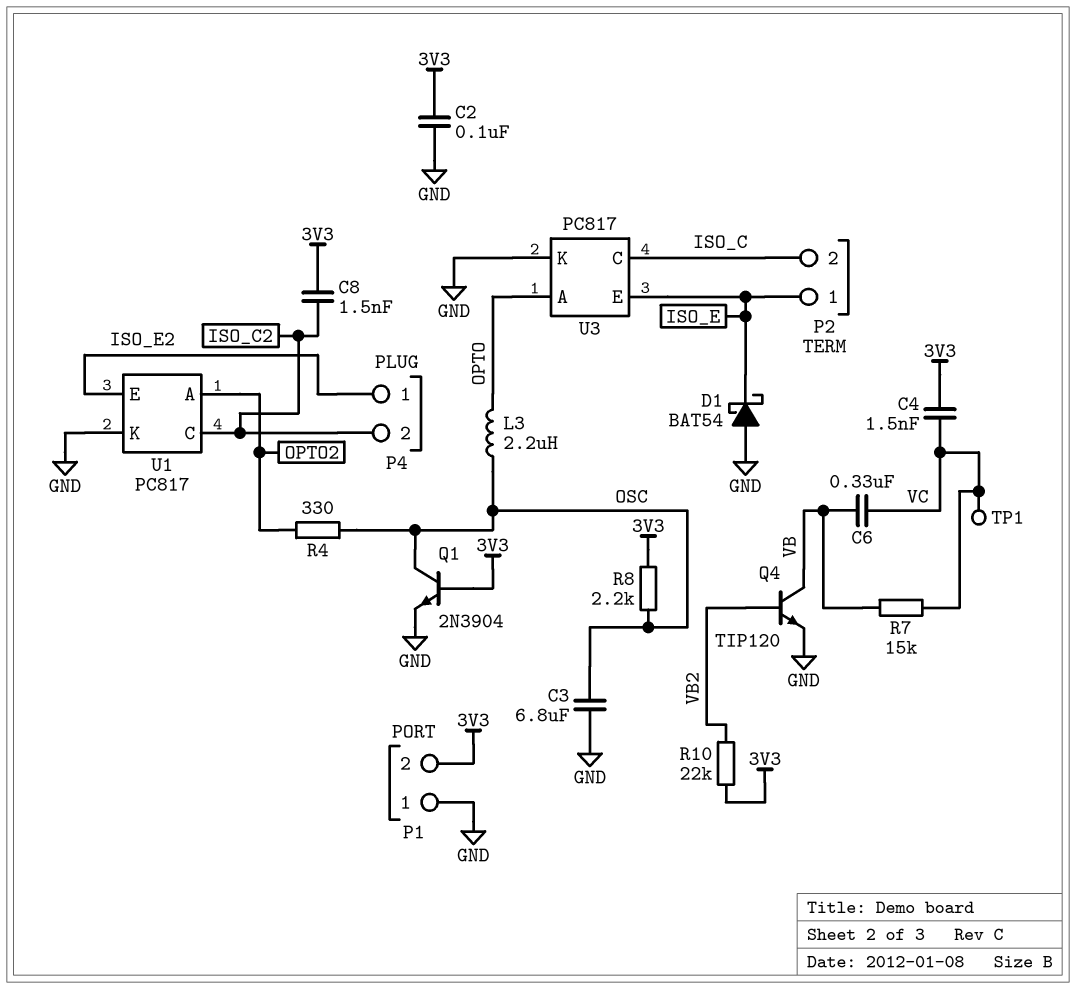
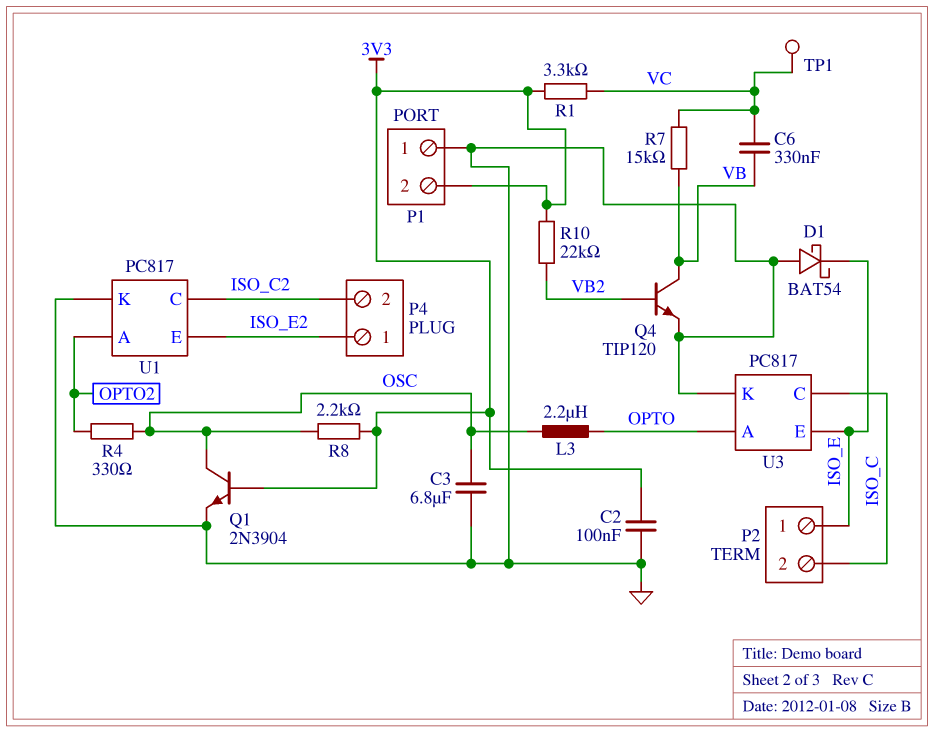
C4: 1.5nF (3V3, VC) -> none
C8: 1.5nF (3V3, ISO_C2) -> none
R1: none -> 3.3k (3V3, VC)

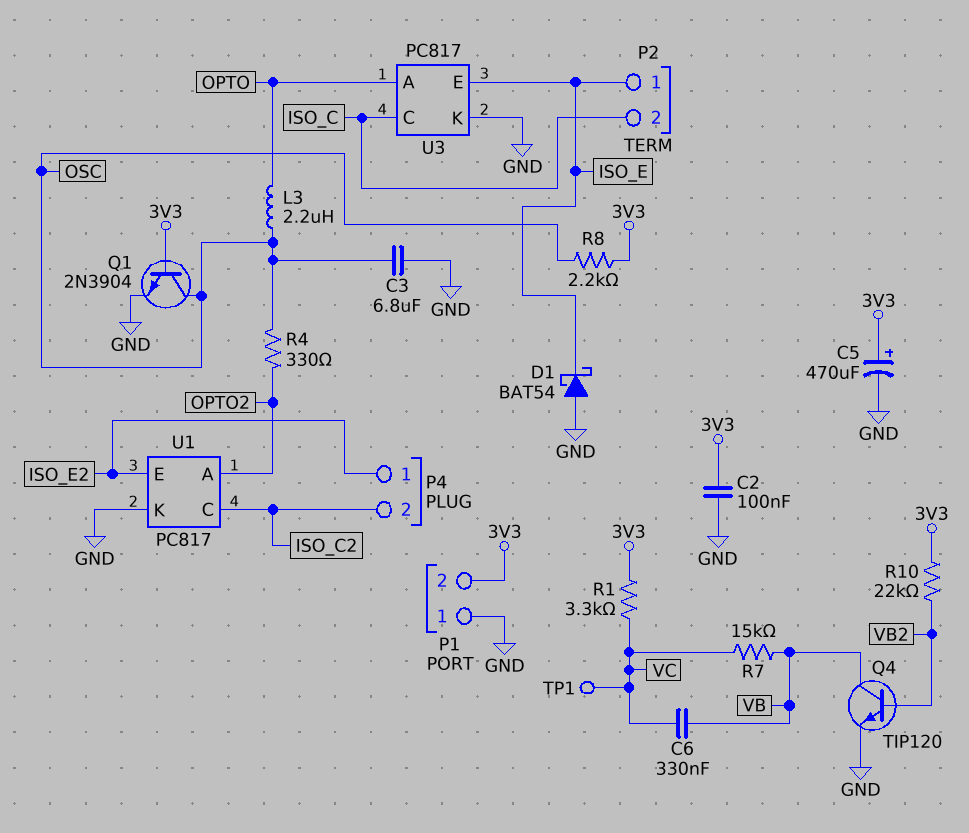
C5: none -> 470uF (plus 3V3, minus GND)

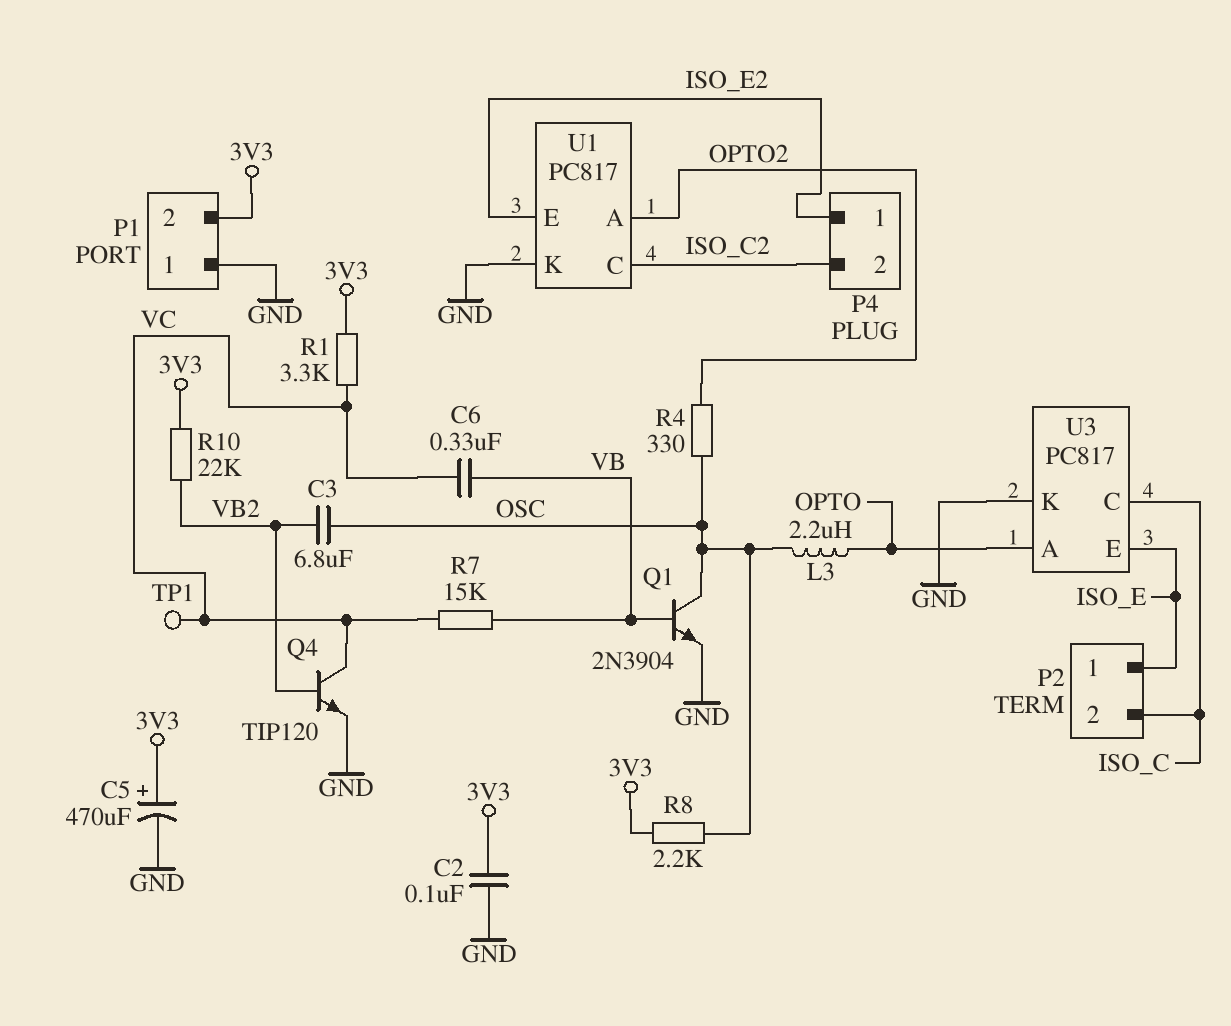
C3: 6.8uF (GND, OSC) -> 6.8uF (OSC, VB2)
D1: schottky BAT54 (A GND, K ISO_E) -> none
Q1: NPN 2N3904 (B 3V3, C OSC, E GND) -> NPN 2N3904 (B VB, C OSC, E GND)
Q4: NPN TIP120 (B VB2, C VB, E GND) -> NPN TIP120 (B VB2, C VC, E GND)

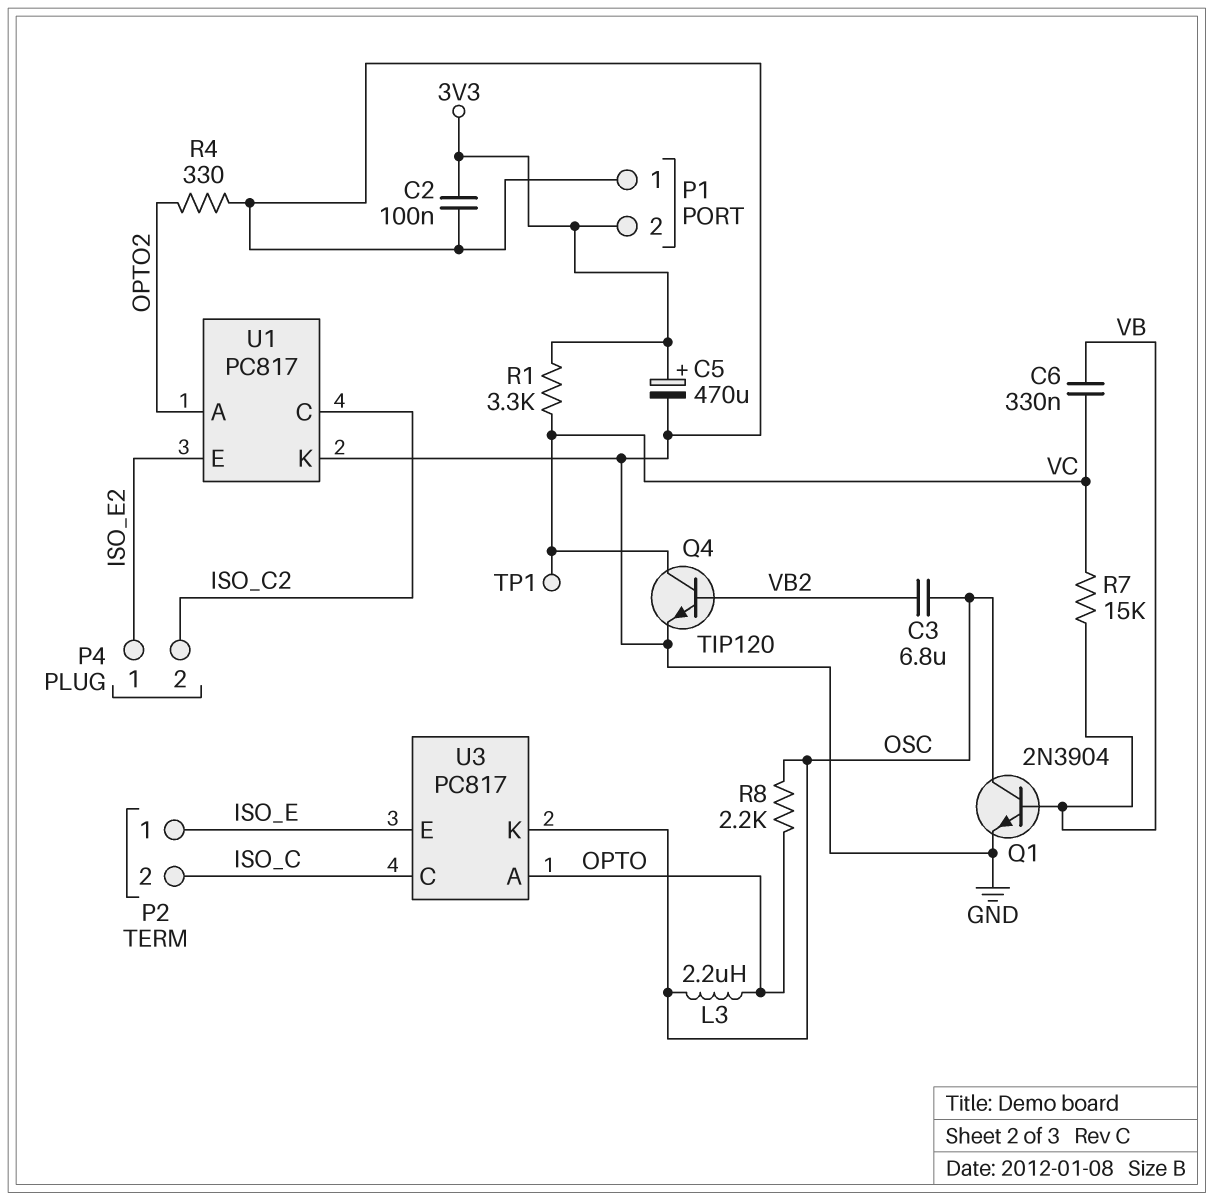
R4: 330 (OPTO2, OSC) -> 330 (GND, OPTO2)
R8: 2.2k (3V3, OSC) -> 2.2k (OPTO, OSC)
R10: 22k (3V3, VB2) -> none
U3 pin K: GND -> OSC

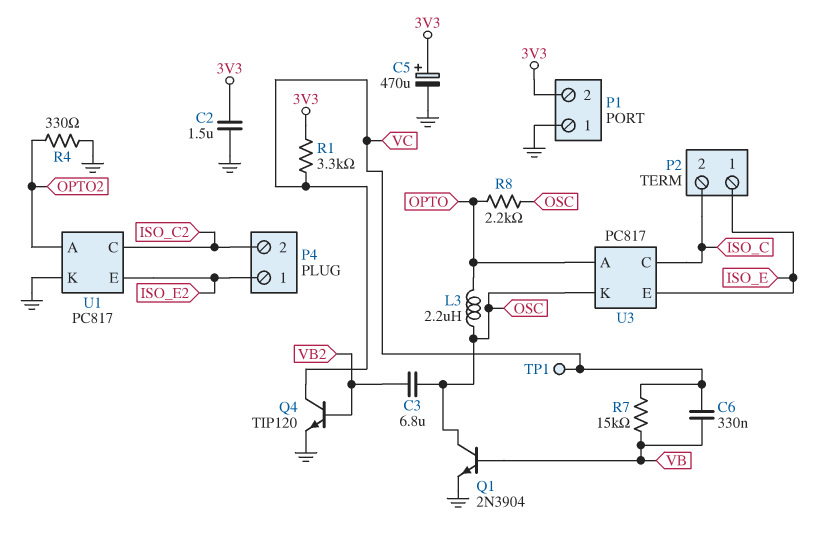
C2: 100nF (3V3, GND) -> 1.5uF (3V3, GND)

